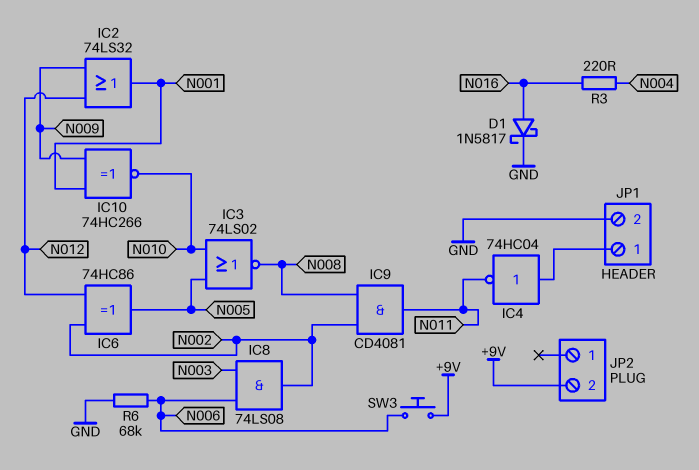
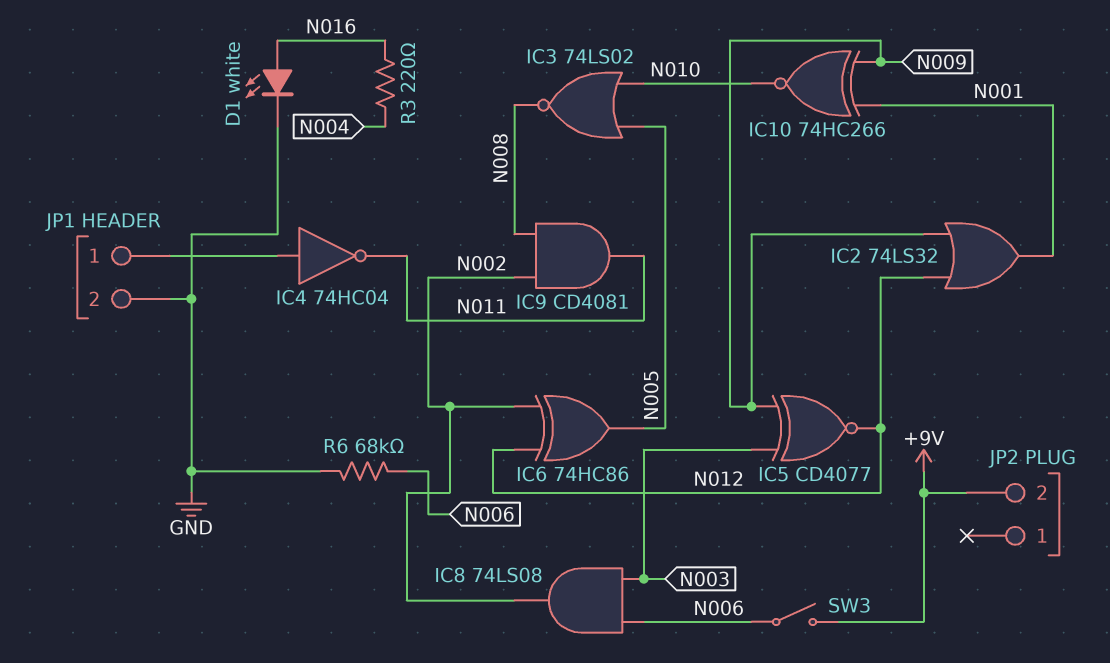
D1: schottky 1N5817 (A N016, K GND) -> LED white (A N016, K GND)
IC5: none -> XNOR CD4077 (in N003, in N009, out N012)
SW3: button (+9V, N006) -> switch (+9V, N006)

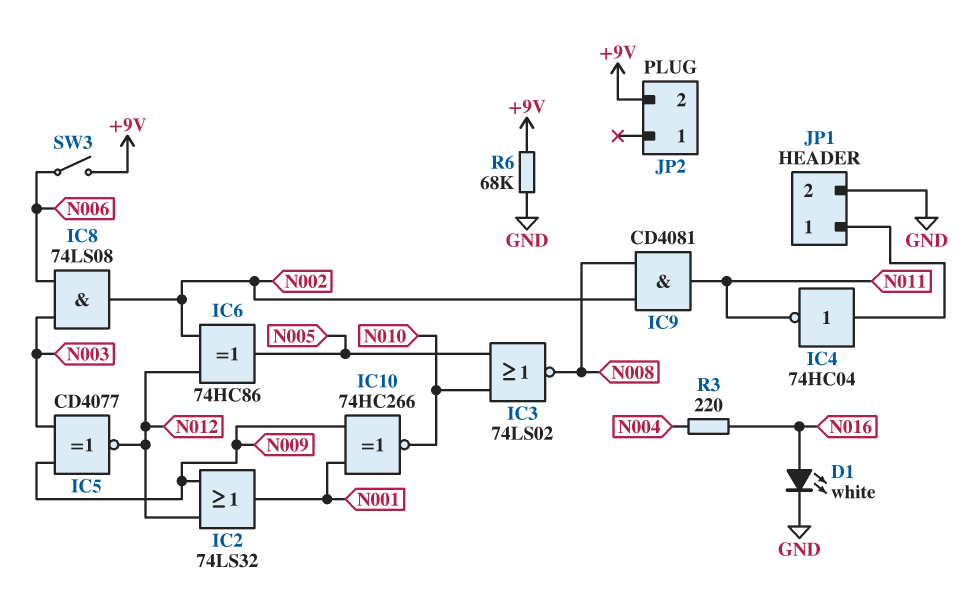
R6: 68k (GND, N006) -> 68k (+9V, GND)

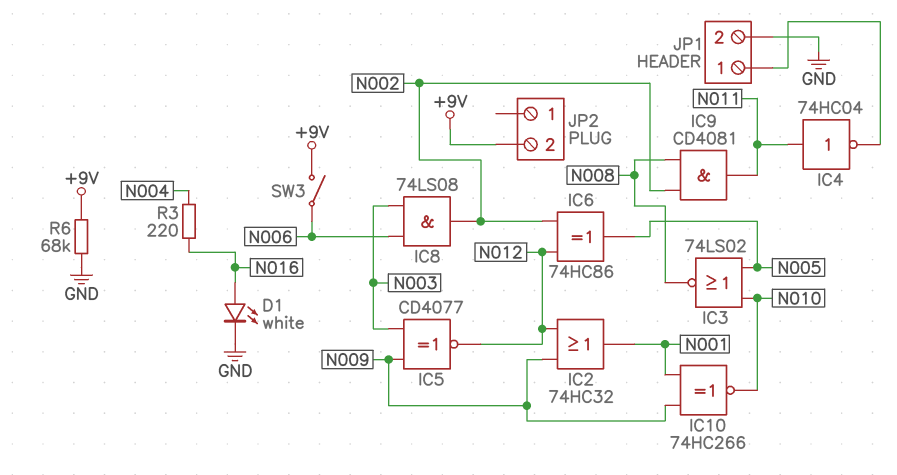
IC2: OR 74LS32 (in N009, in N012, out N001) -> OR 74HC32 (in N009, in N012, out N001)
IC4: NOT 74HC04 (in JP1/1, out N011) -> NOT 74HC04 (in N011, out JP1/1)

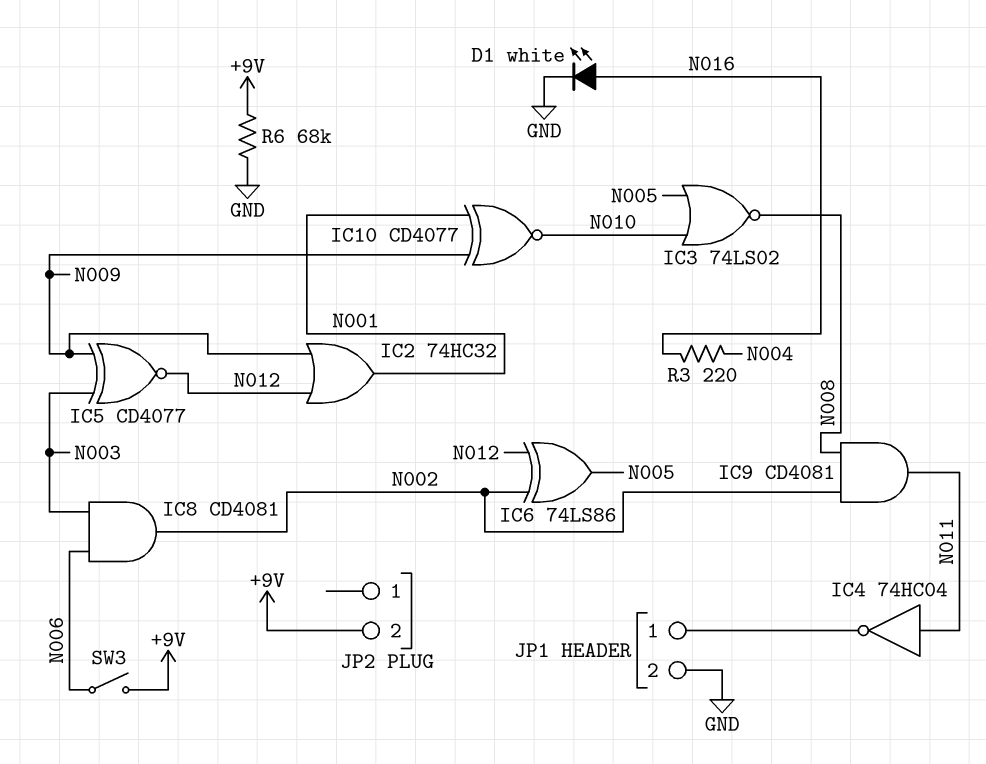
IC6: XOR 74HC86 (in N002, in N012, out N005) -> XOR 74LS86 (in N002, in N012, out N005)
IC8: AND 74LS08 (in N003, in N006, out N002) -> AND CD4081 (in N003, in N006, out N002)
IC10: XNOR 74HC266 (in N001, in N009, out N010) -> XNOR CD4077 (in N001, in N009, out N010)

